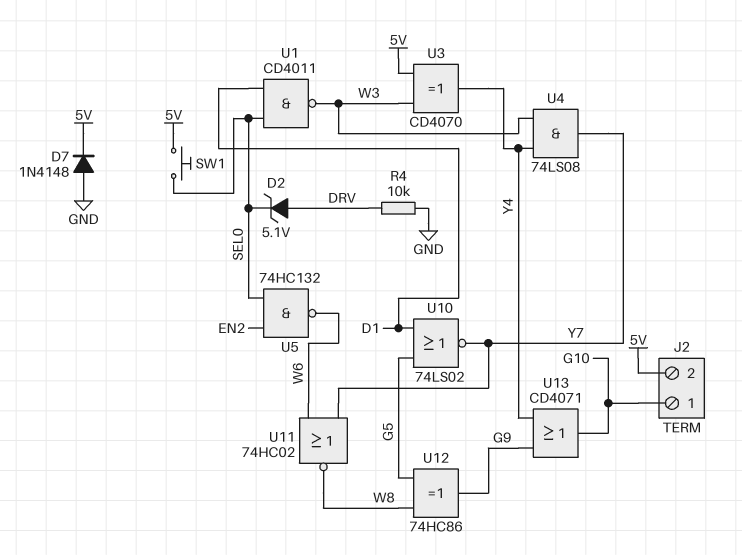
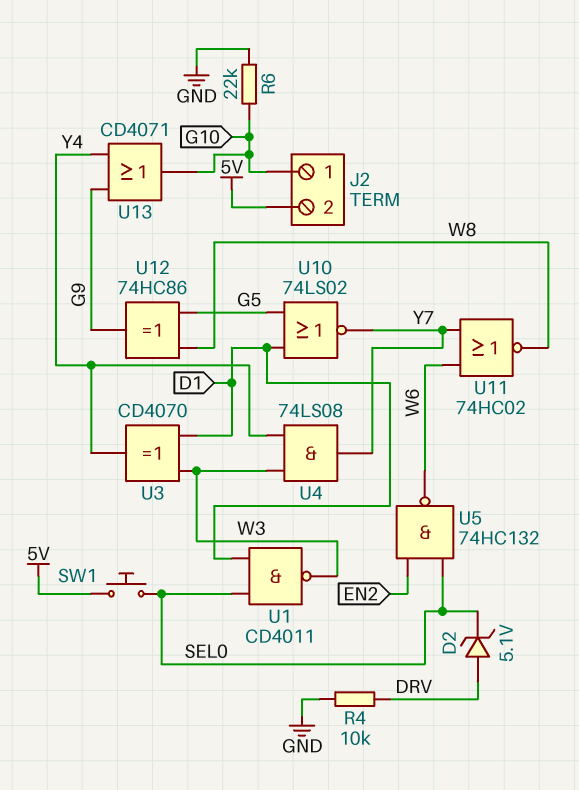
D7: diode 1N4148 (A GND, K 5V) -> none
R6: none -> 22k (G10, GND)
U3: XOR CD4070 (in 5V, in W3, out Y4) -> XOR CD4070 (in D1, in W3, out Y4)

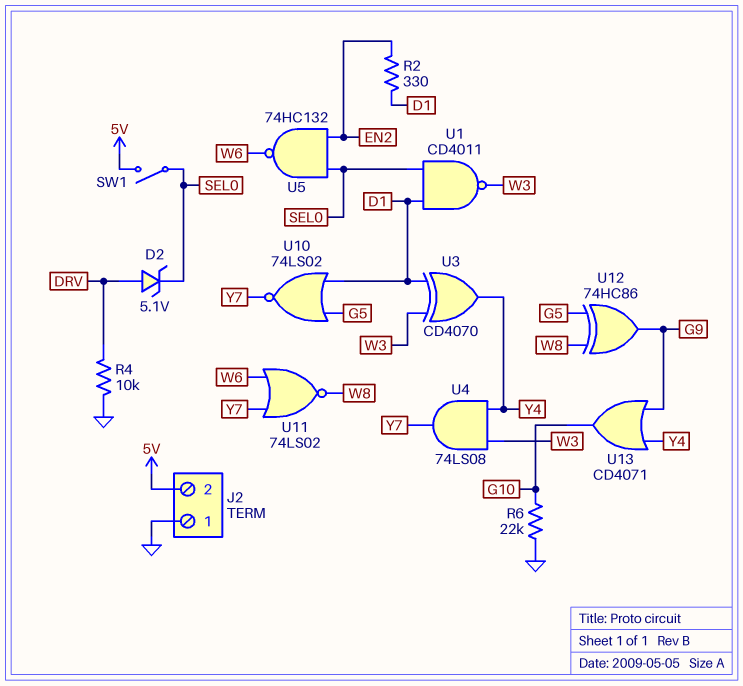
J2 pin 1: G10 -> GND
R2: none -> 330 (D1, EN2)
SW1: button (5V, SEL0) -> switch (5V, SEL0)
U11: NOR 74HC02 (in W6, in Y7, out W8) -> NOR 74LS02 (in W6, in Y7, out W8)

